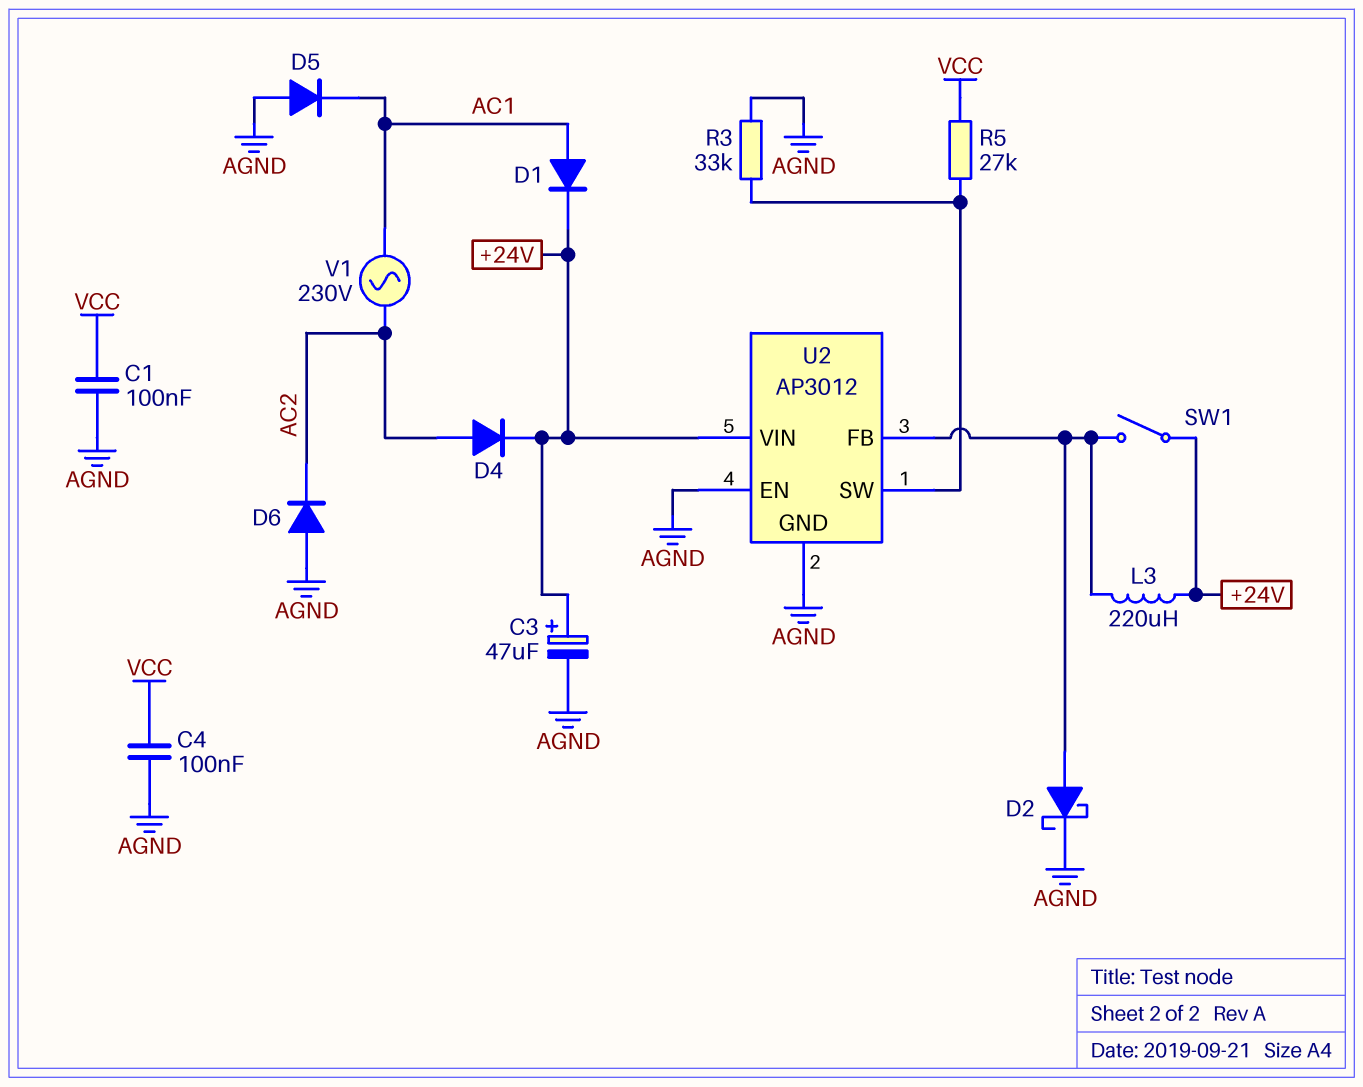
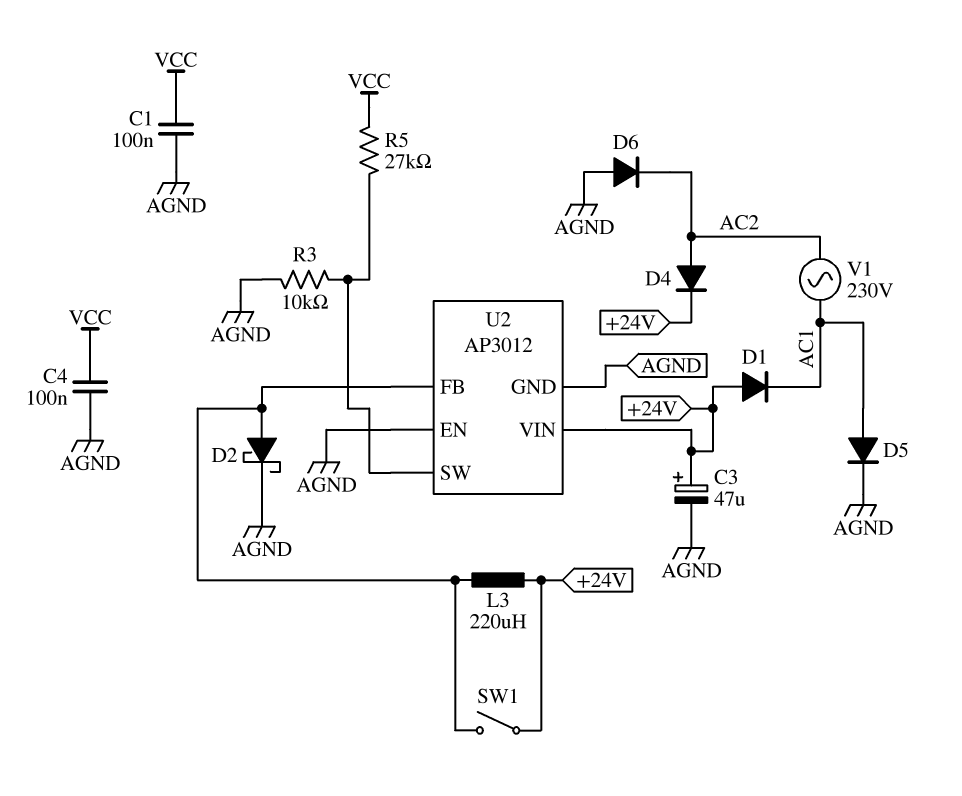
D1: diode (A AC1, K +24V) -> diode (A +24V, K AC1)
D5: diode (A AGND, K AC1) -> diode (A AC1, K AGND)
R3: 33k (AGND, U2/SW) -> 10k (AGND, U2/SW)

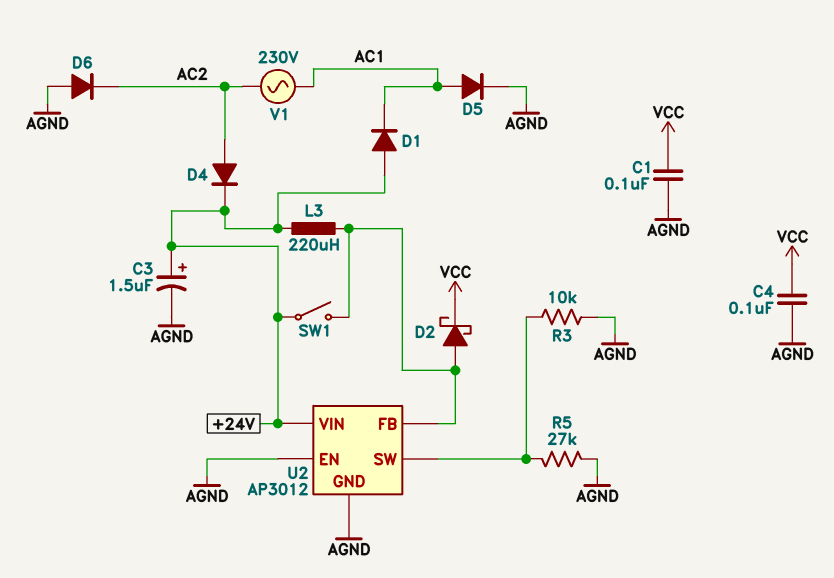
C3: 47uF (plus +24V, minus AGND) -> 1.5uF (plus +24V, minus AGND)
D2: schottky (A U2/FB, K AGND) -> schottky (A U2/FB, K VCC)
R5: 27k (U2/SW, VCC) -> 27k (AGND, U2/SW)

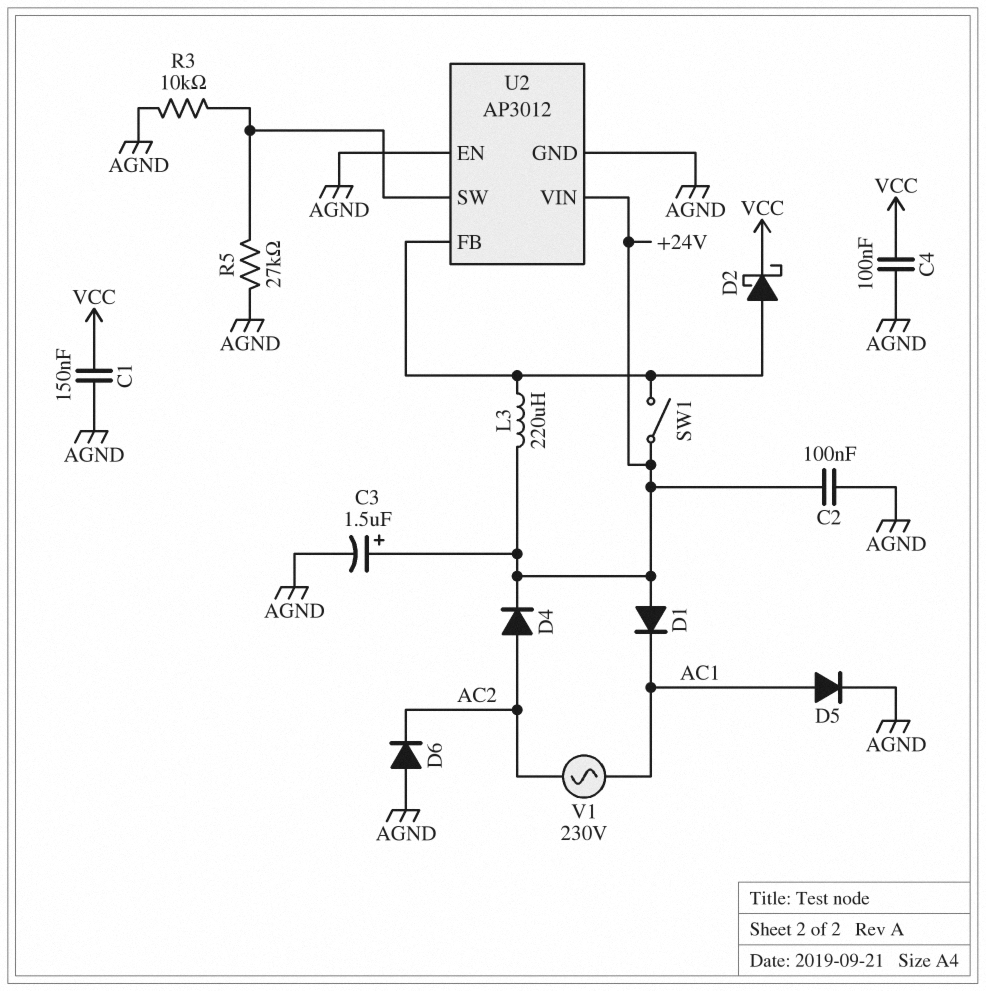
C1: 100nF (AGND, VCC) -> 150nF (AGND, VCC)
C2: none -> 100nF (+24V, AGND)

